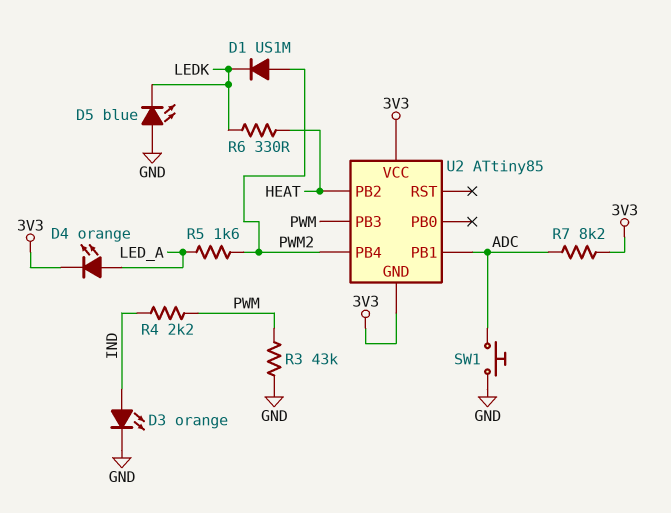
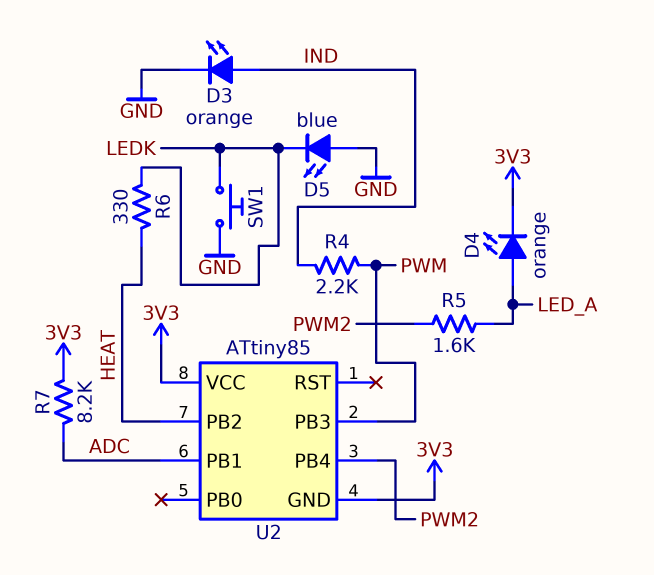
D1: diode US1M (A PWM2, K LEDK) -> none
R3: 43k (GND, PWM) -> none
SW1: button (ADC, GND) -> button (GND, LEDK)

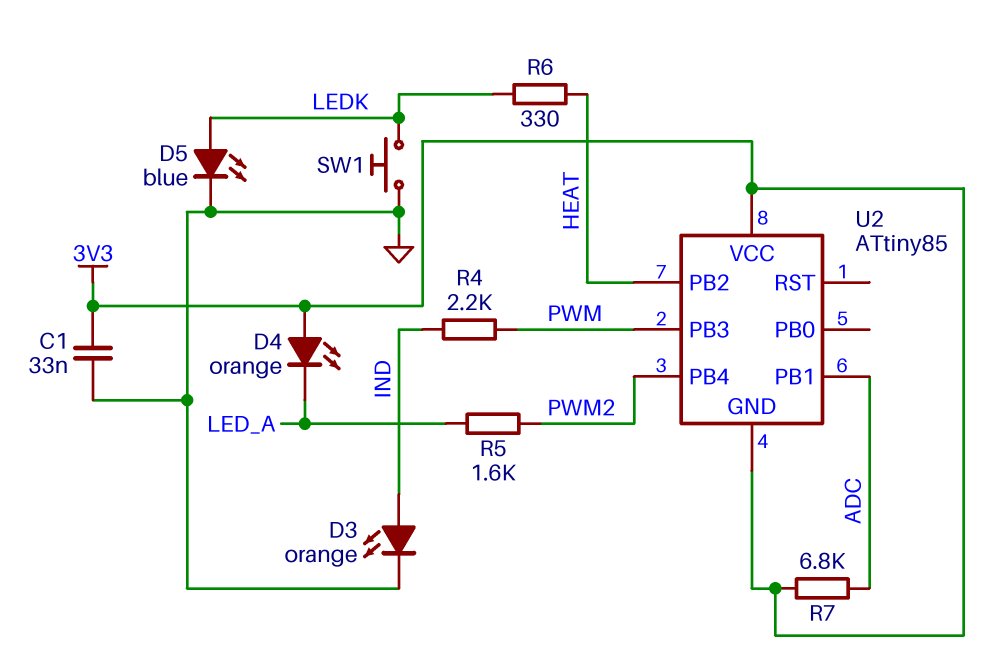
C1: none -> 33nF (3V3, GND)
D4: LED orange (A LED_A, K 3V3) -> LED orange (A 3V3, K LED_A)
D5: LED blue (A GND, K LEDK) -> LED blue (A LEDK, K GND)
R7: 8.2k (3V3, ADC) -> 6.8k (3V3, ADC)

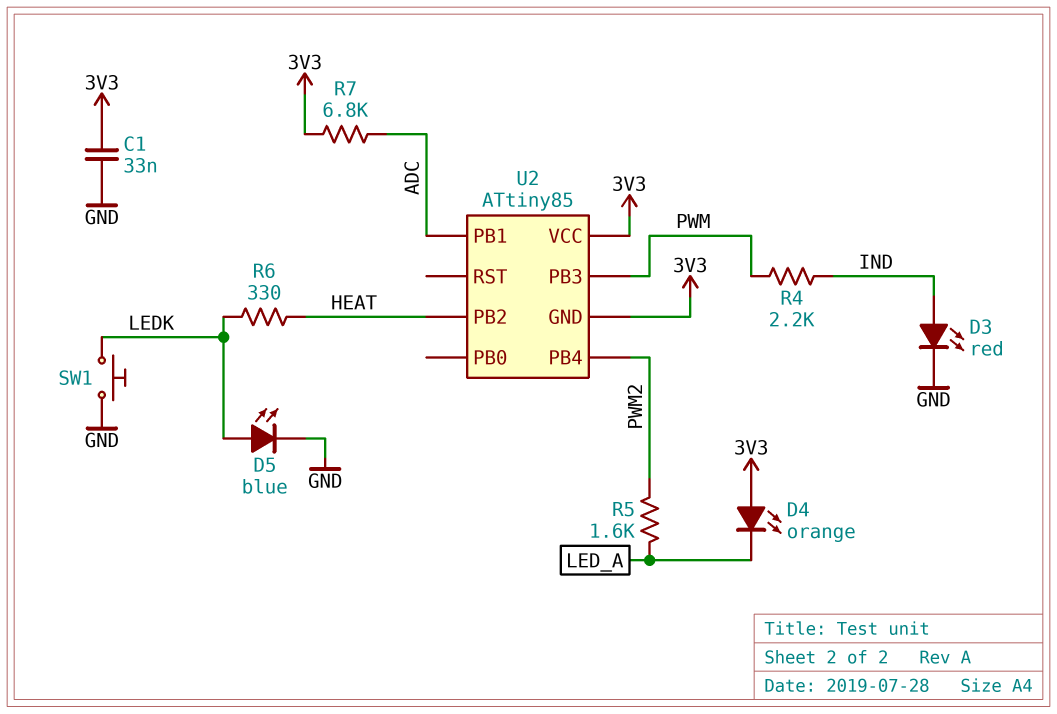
D3: LED orange (A IND, K GND) -> LED red (A IND, K GND)

